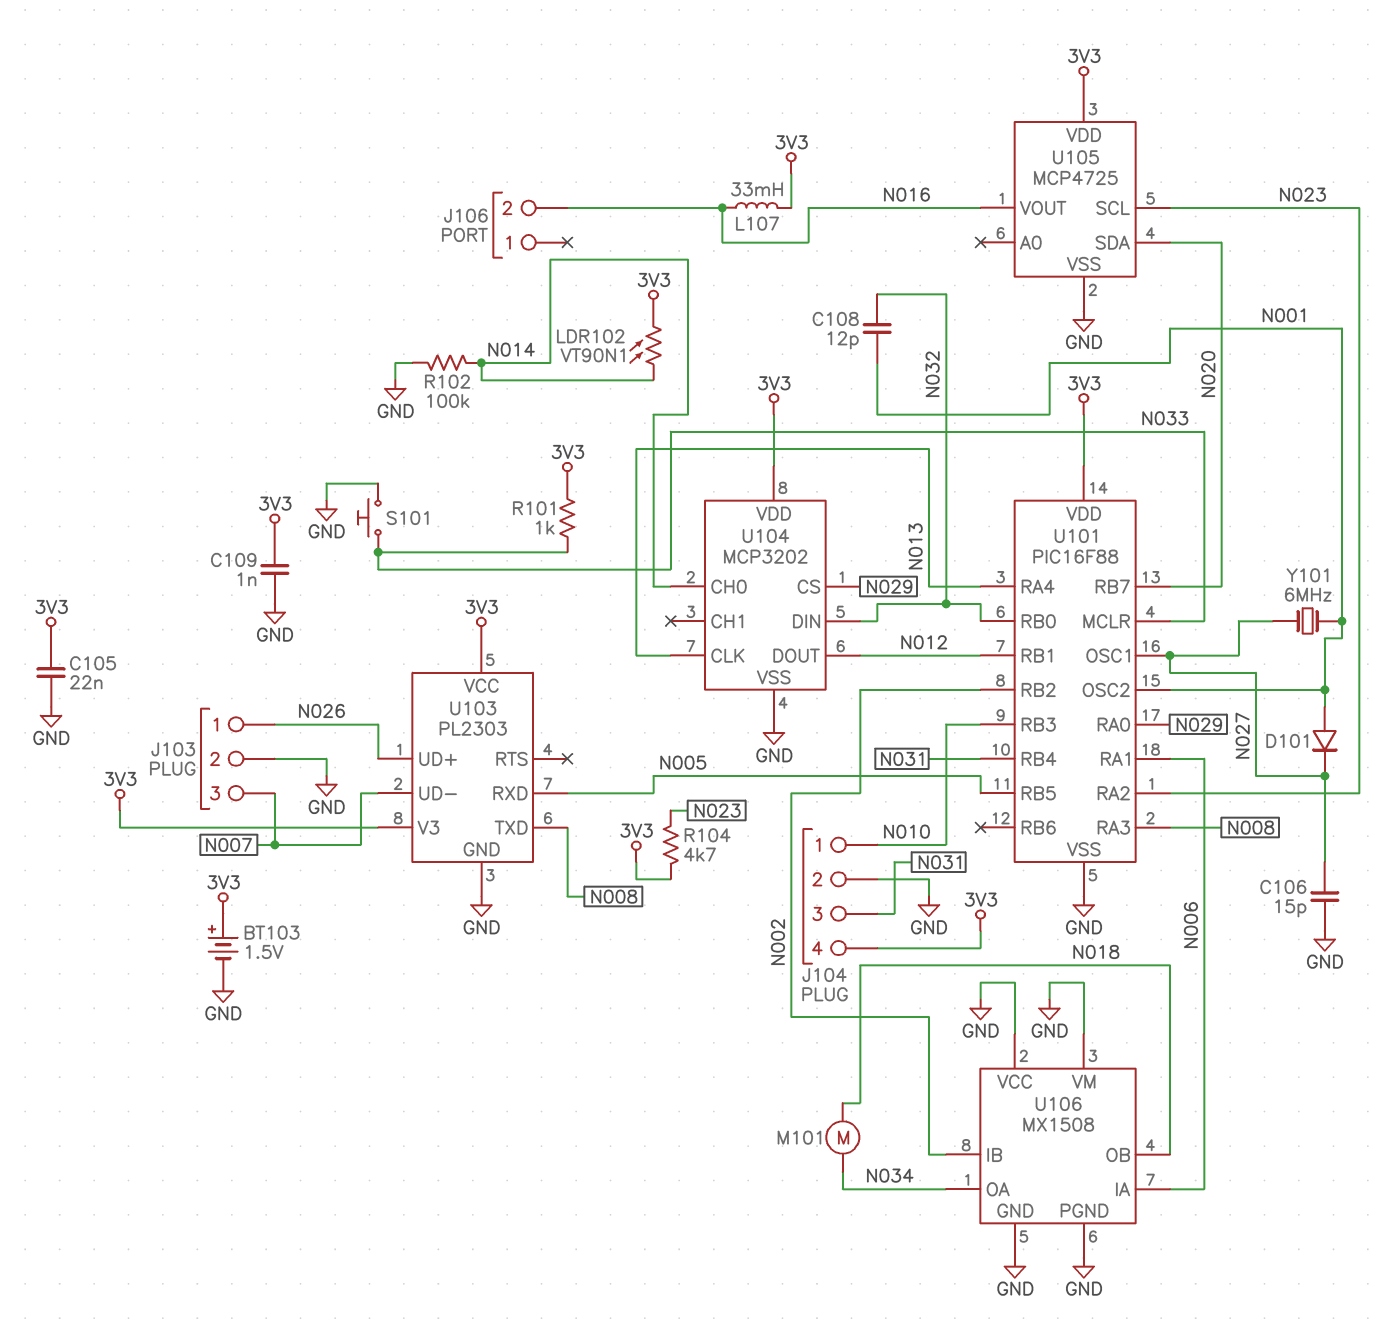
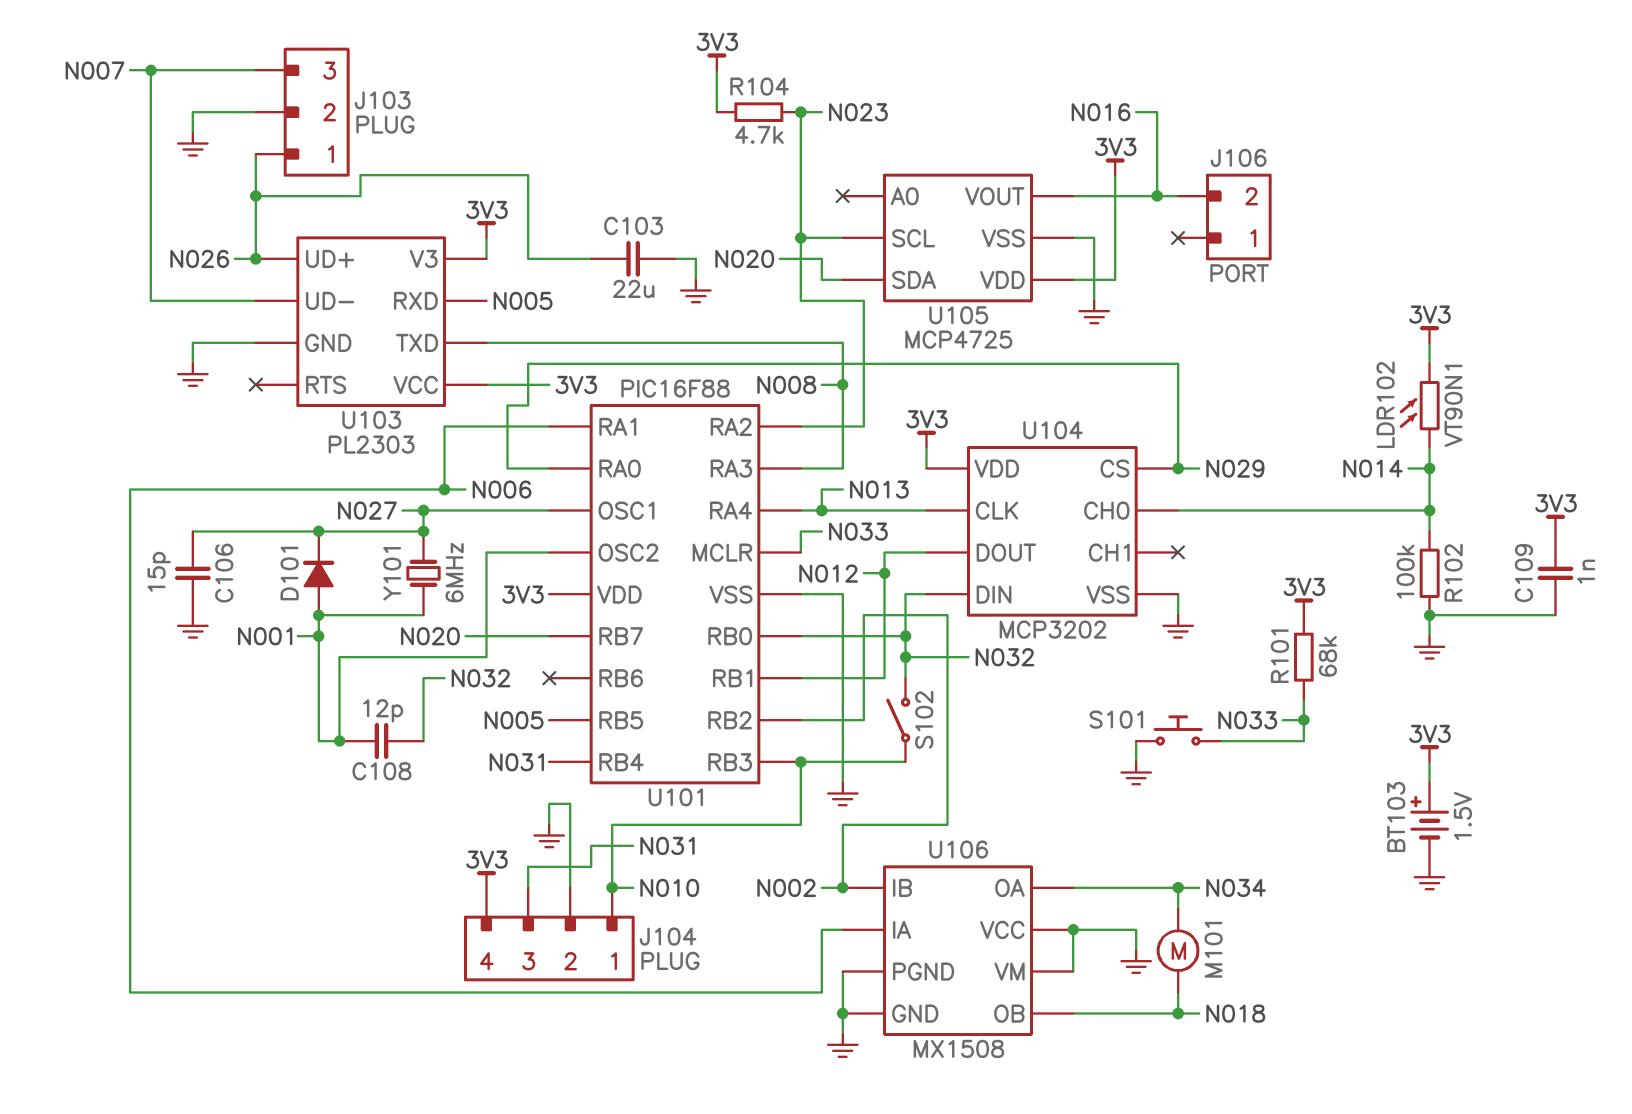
C103: none -> 22uF (GND, N026)
C105: 22nF (3V3, GND) -> none
L107: 33mH (3V3, N016) -> none
R101: 1k (3V3, N033) -> 68k (3V3, N033)
S102: none -> switch (N010, N032)

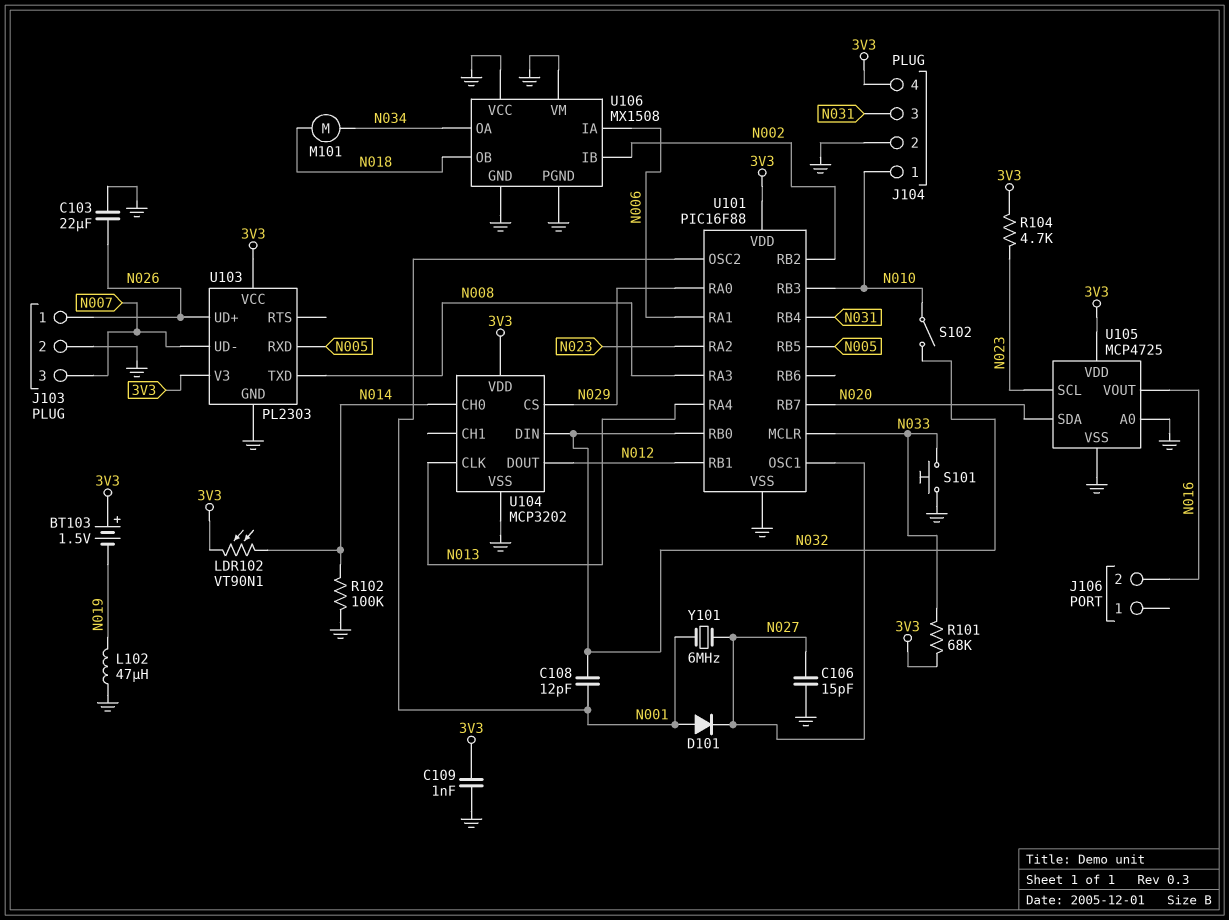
BT103: 1.5V (plus 3V3, minus GND) -> 1.5V (plus 3V3, minus N019)
L102: none -> 47uH (GND, N019)
U105 pin A0: none -> GND

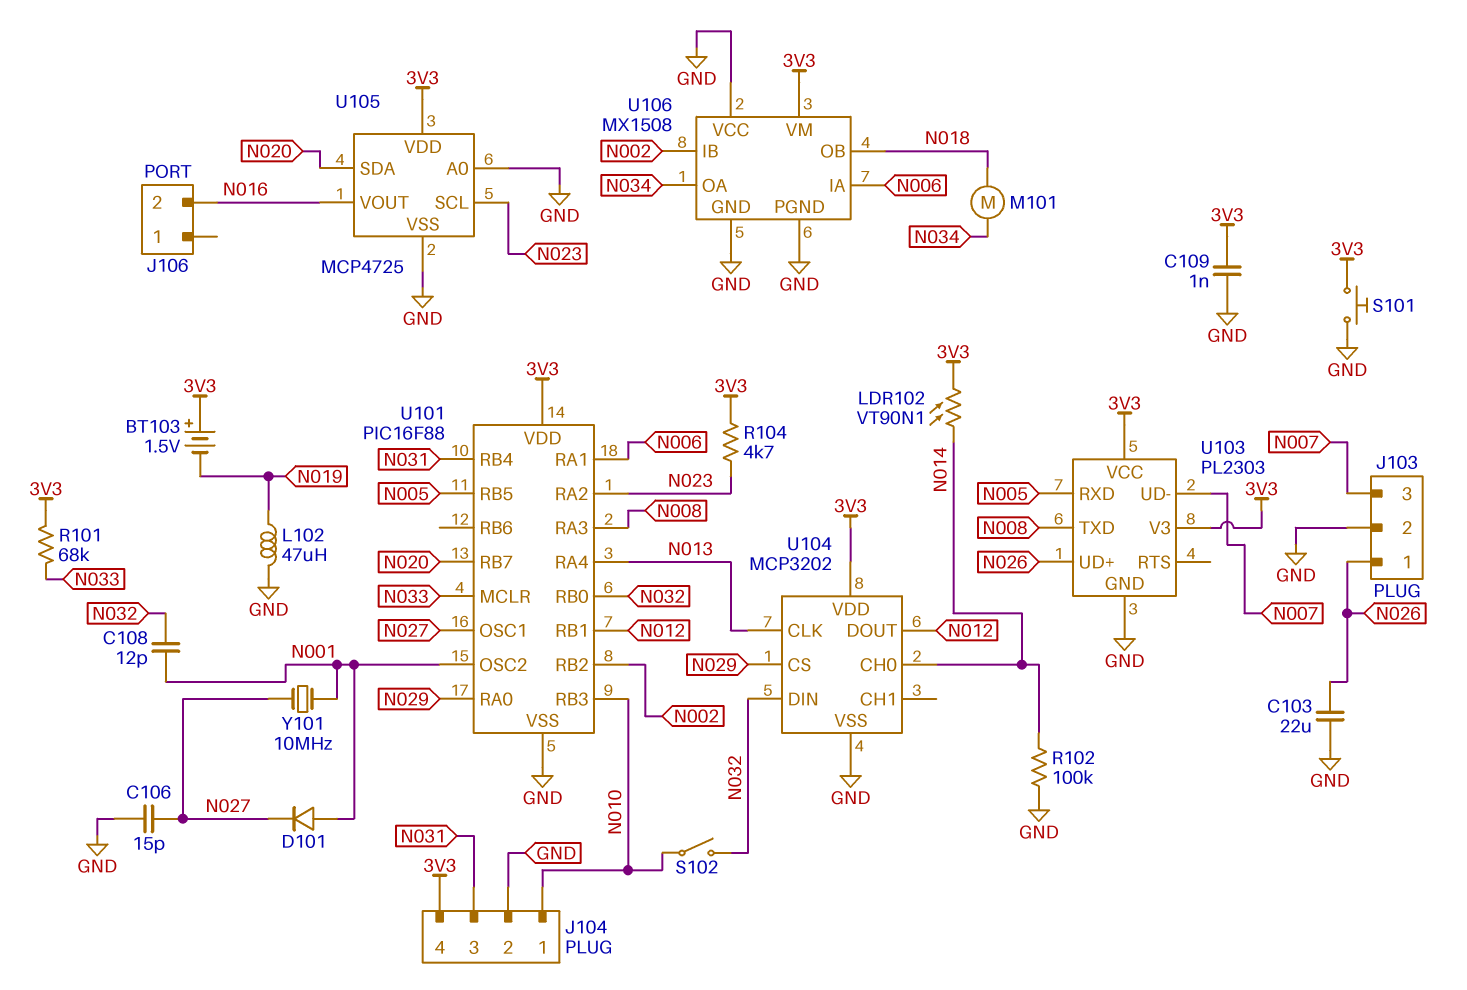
S101: button (GND, N033) -> button (3V3, GND)
U106 pin VM: GND -> 3V3
Y101: 6MHz (N001, N027) -> 10MHz (N001, N027)

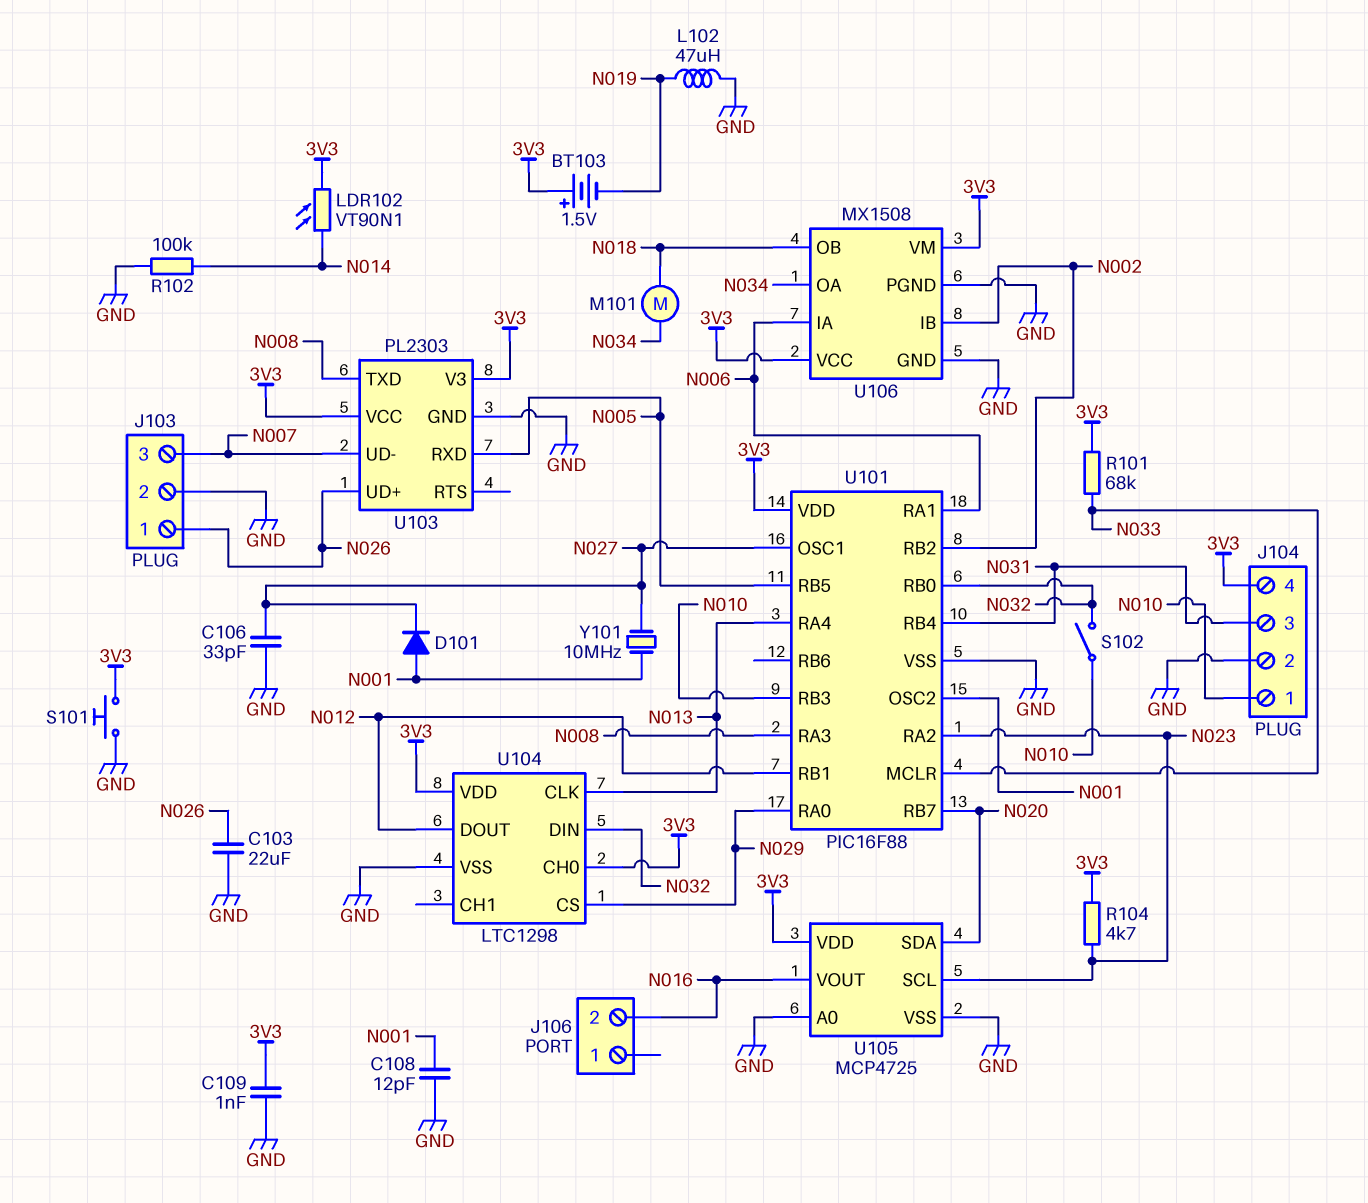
C106: 15pF (GND, N027) -> 33pF (GND, N027)
C108: 12pF (N001, N032) -> 12pF (GND, N001)
U104: MCP3202 -> LTC1298
U104 pin CH0: N014 -> 3V3
U106 pin VCC: GND -> 3V3

